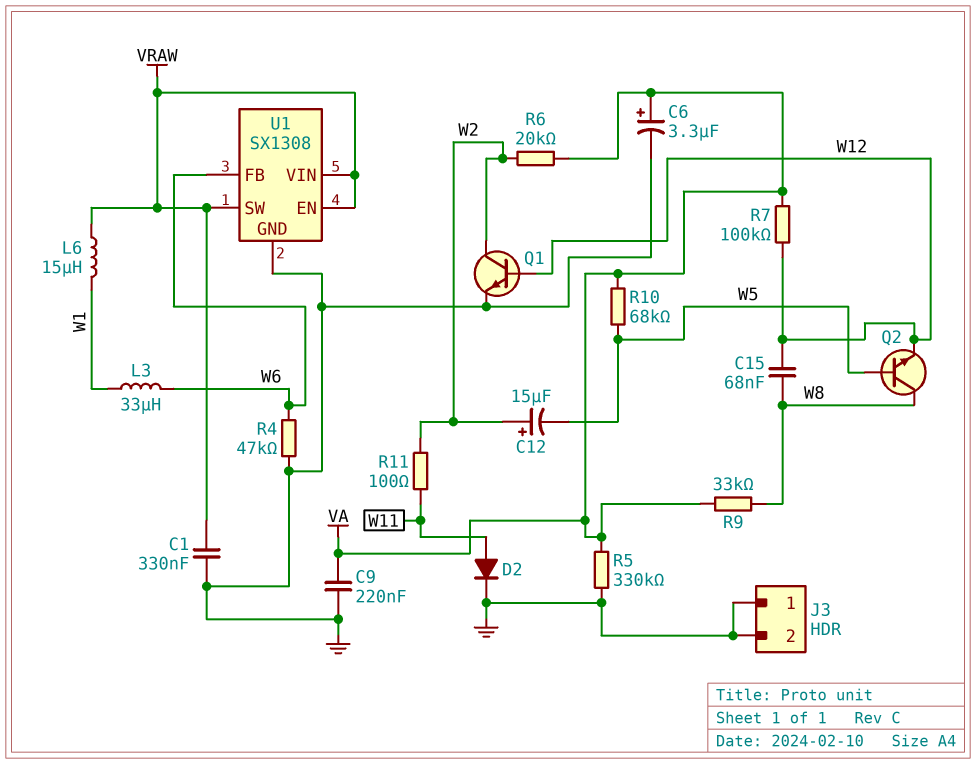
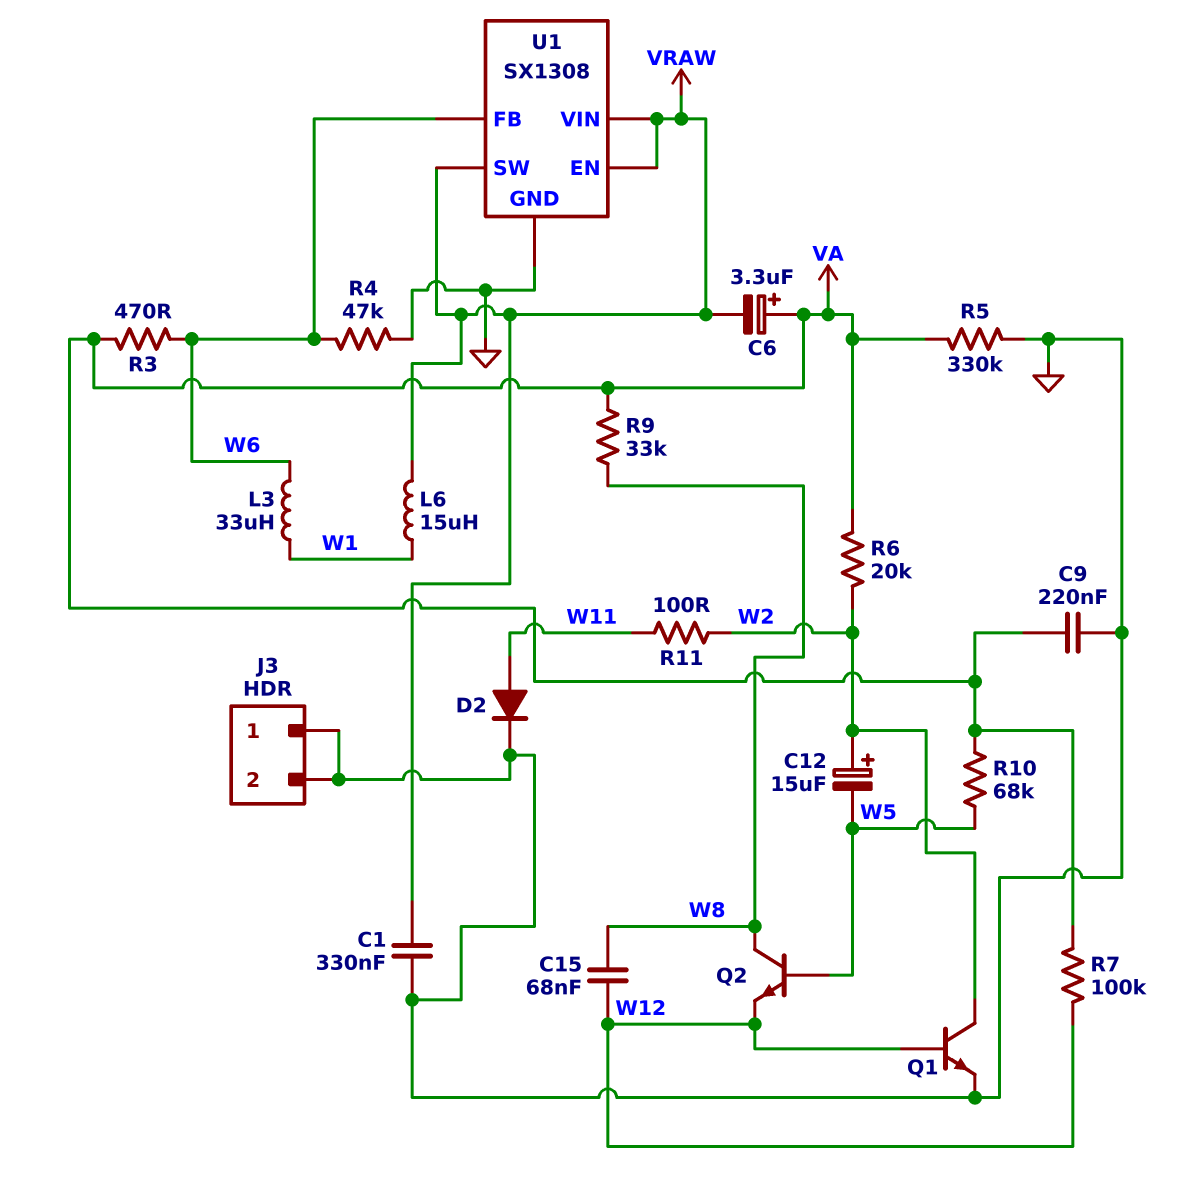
C6: 3.3uF (plus VA, minus GND) -> 3.3uF (plus VA, minus VRAW)
R3: none -> 470 (VA, W6)

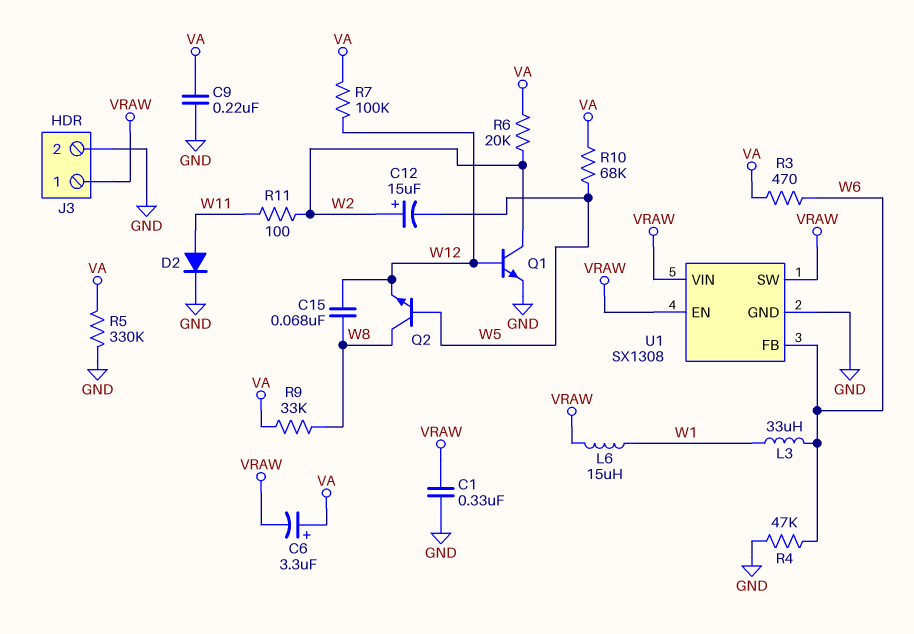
J3 pin 1: GND -> VRAW

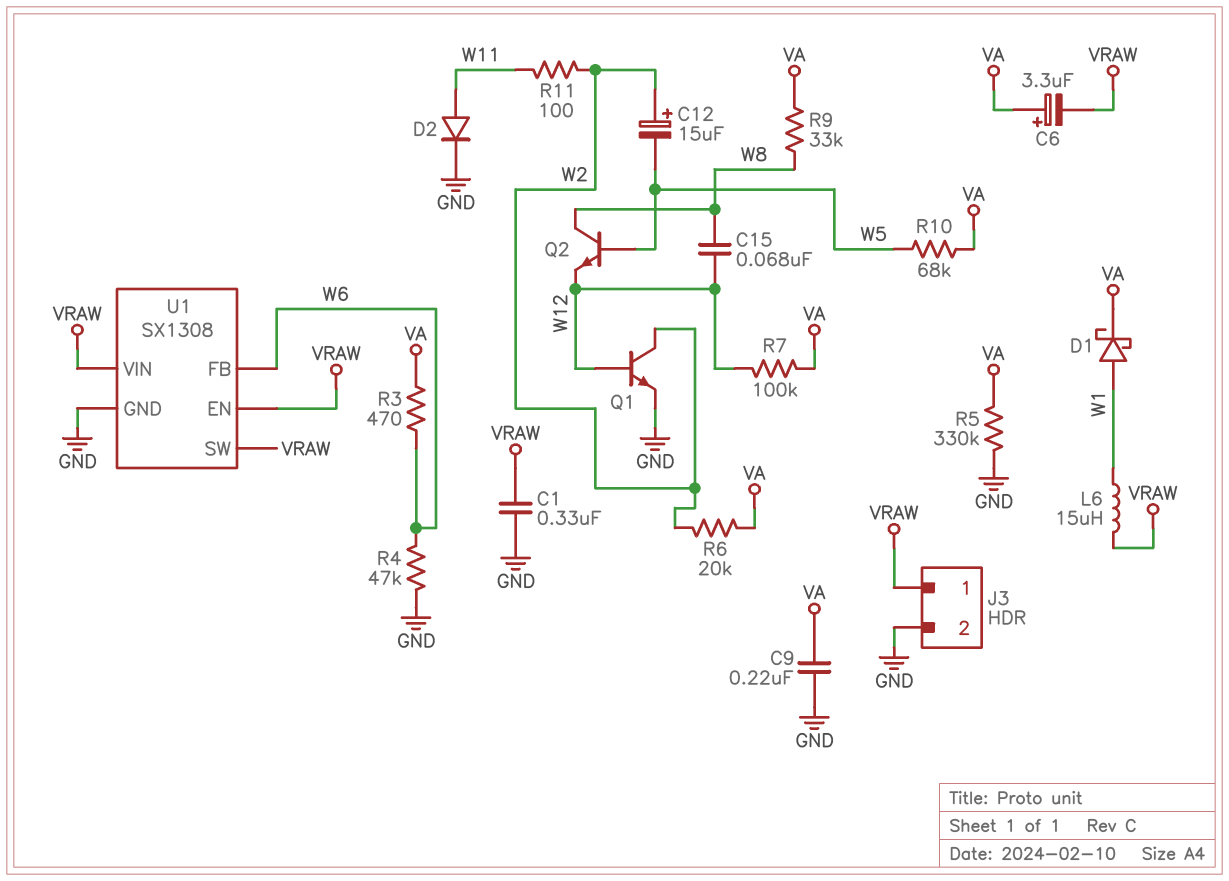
D1: none -> schottky (A W1, K VA)
L3: 33uH (W1, W6) -> none

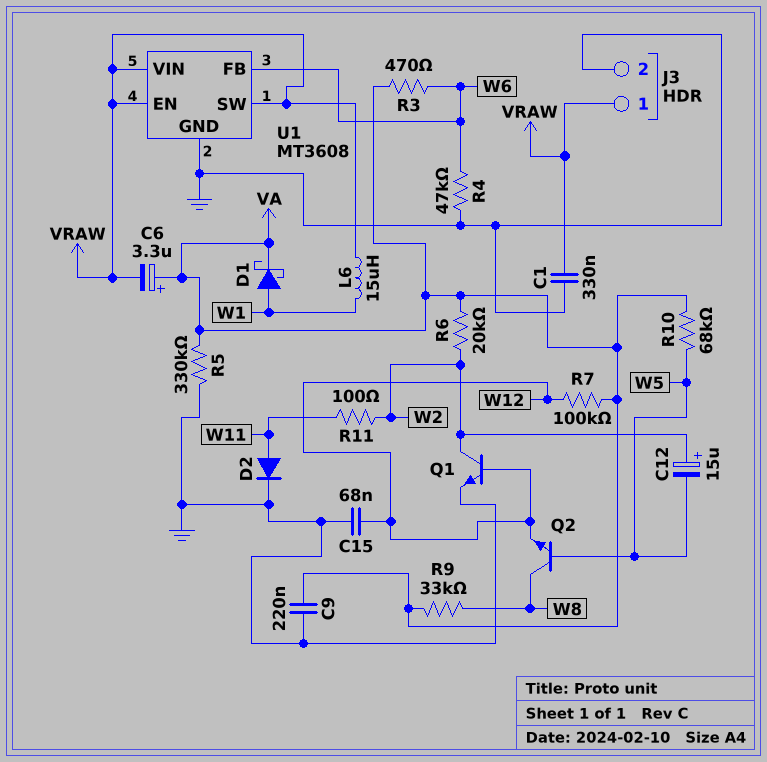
C15: 68nF (W8, W12) -> 68nF (GND, W12)
U1: SX1308 -> MT3608

